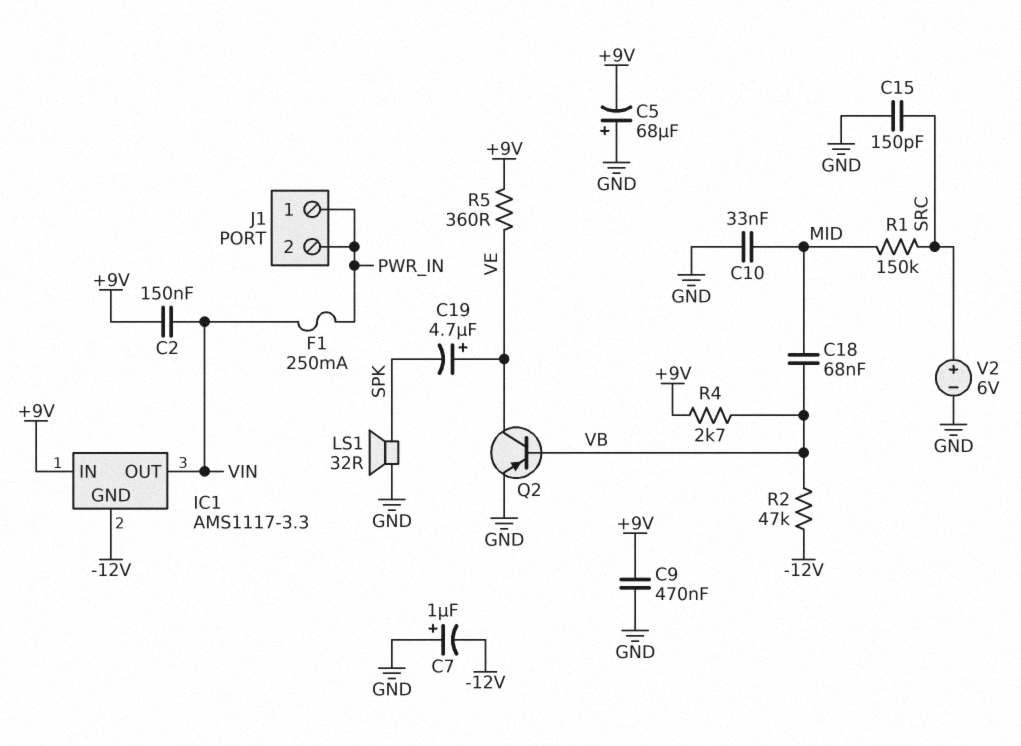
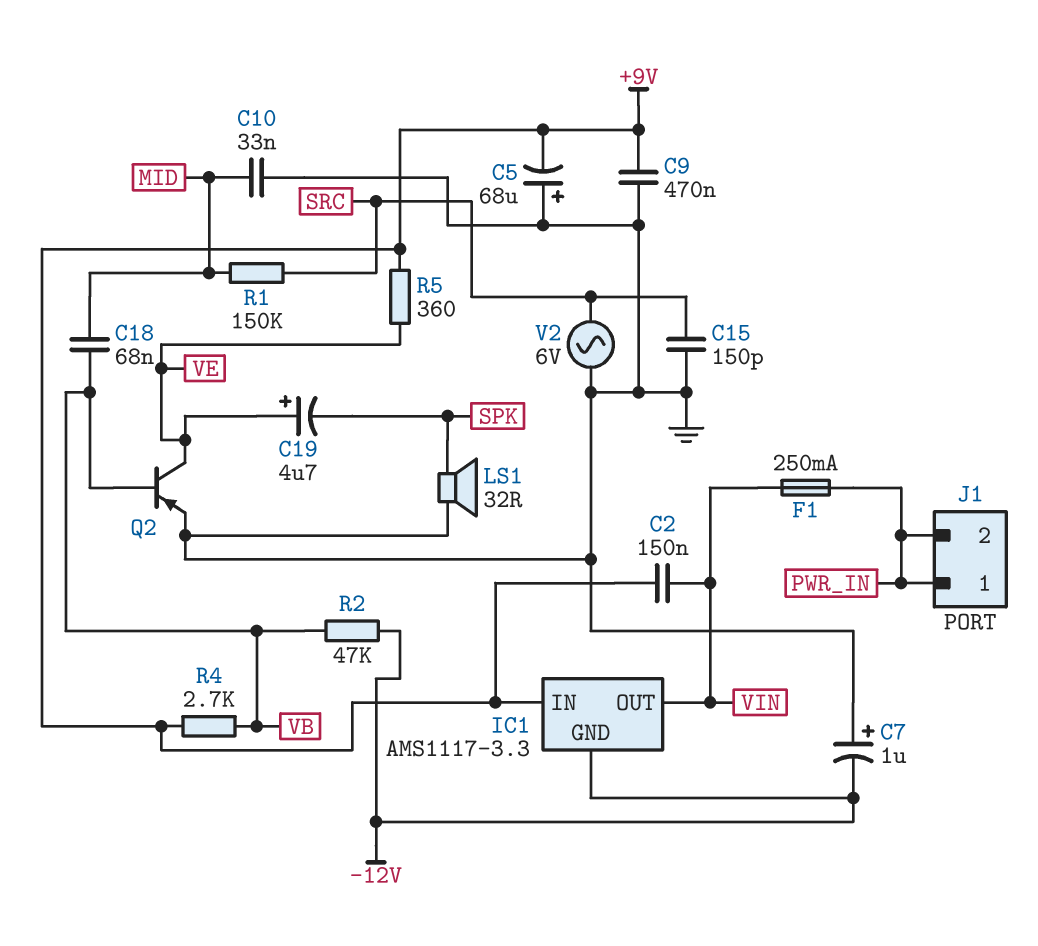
V2: 6V (plus SRC, minus GND) -> AC 6V (GND, SRC)

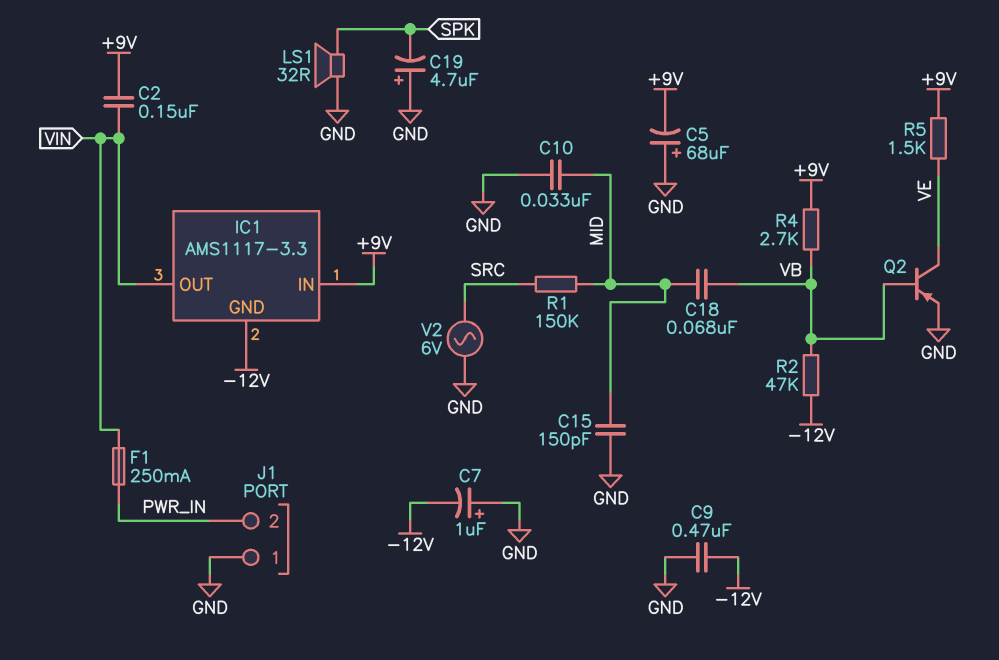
C9: 470nF (+9V, GND) -> 470nF (-12V, GND)
C15: 150pF (GND, SRC) -> 150pF (GND, MID)
C19: 4.7uF (plus VE, minus SPK) -> 4.7uF (plus GND, minus SPK)
J1 pin 1: PWR_IN -> GND
R5: 360 (+9V, VE) -> 1.5k (+9V, VE)

